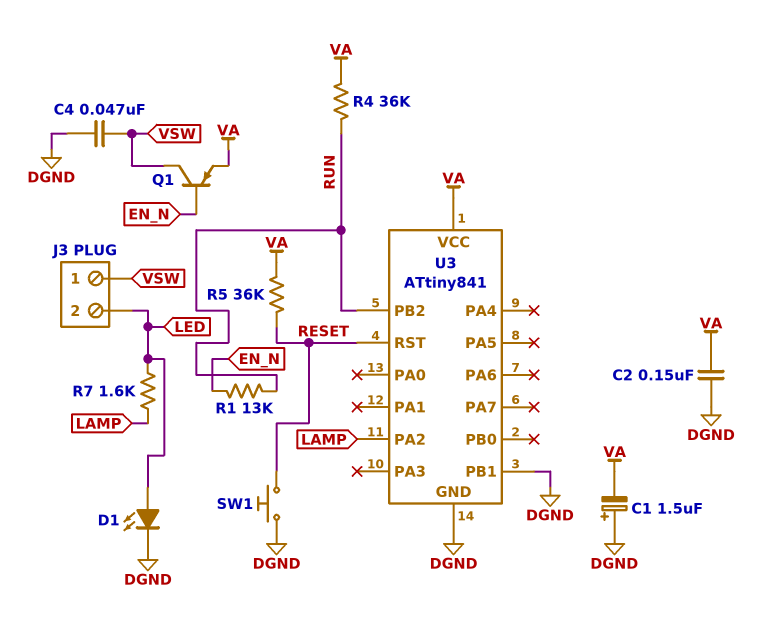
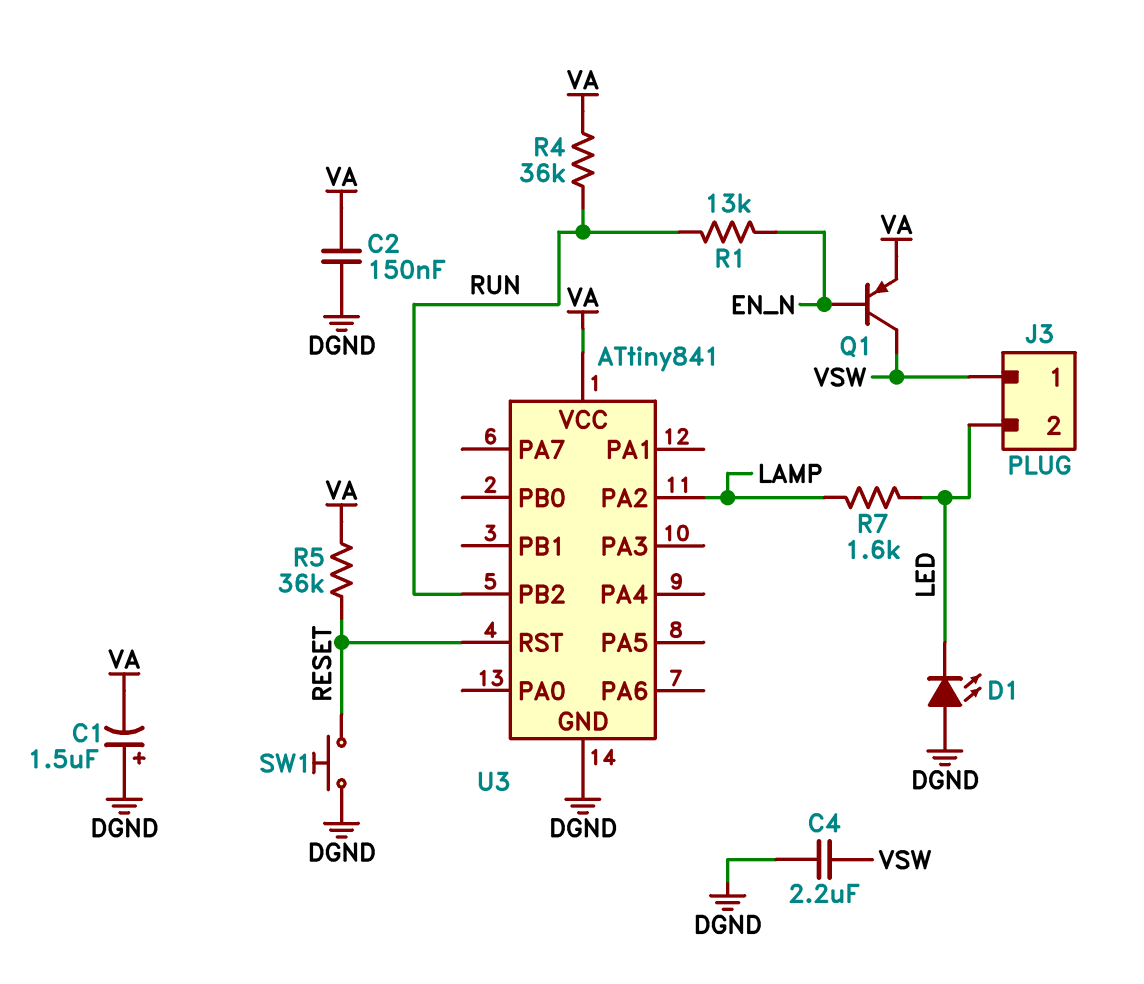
C4: 47nF (DGND, VSW) -> 2.2uF (DGND, VSW)
D1: LED (A LED, K DGND) -> LED (A DGND, K LED)
U3 pin PB1: DGND -> none

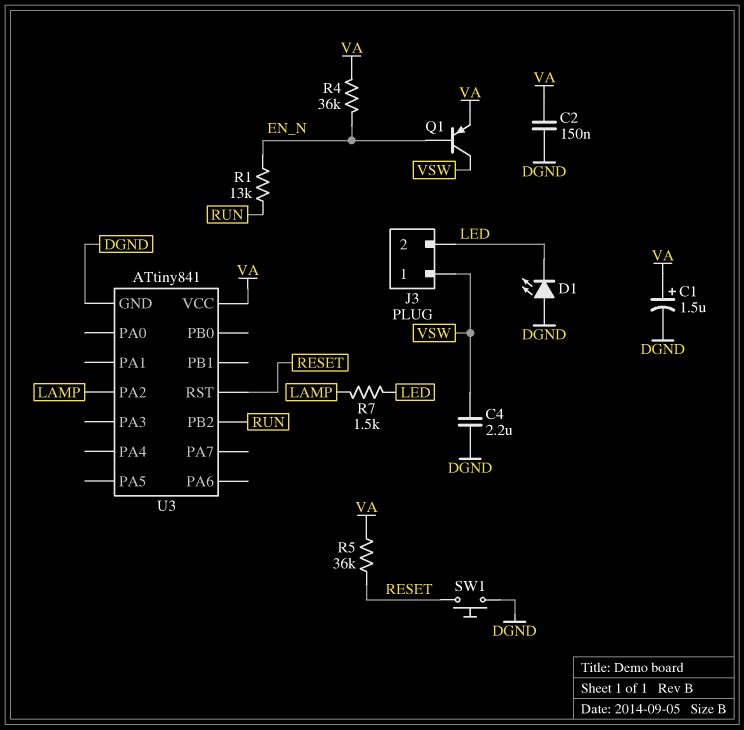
C1: 1.5uF (plus DGND, minus VA) -> 1.5uF (plus VA, minus DGND)
R4: 36k (RUN, VA) -> 36k (EN_N, VA)
R7: 1.6k (LAMP, LED) -> 1.5k (LAMP, LED)

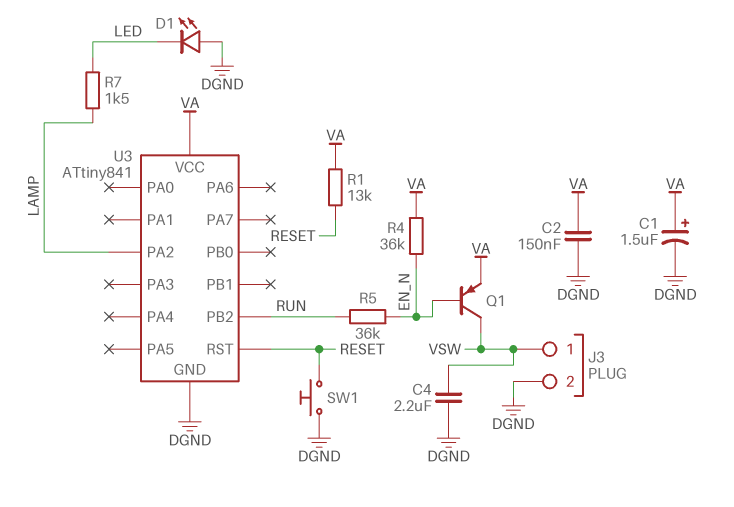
J3 pin 2: LED -> DGND
R1: 13k (EN_N, RUN) -> 13k (RESET, VA)
R5: 36k (RESET, VA) -> 36k (EN_N, RUN)

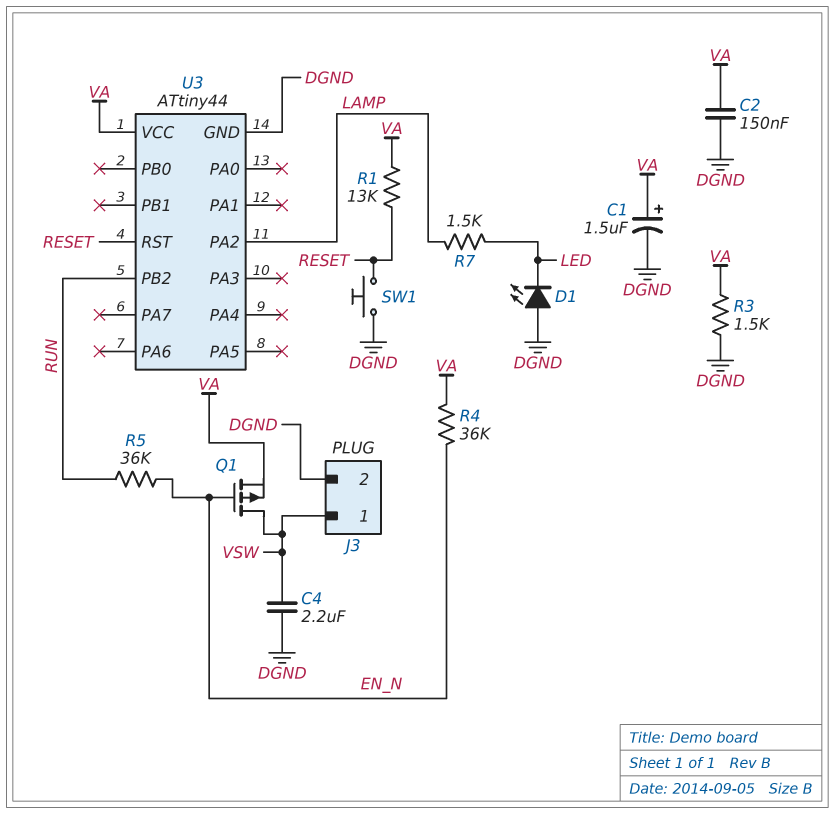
Q1: PNP (B EN_N, C VSW, E VA) -> PMOS (G EN_N, D VSW, S VA)
R3: none -> 1.5k (DGND, VA)
U3: ATtiny841 -> ATtiny44

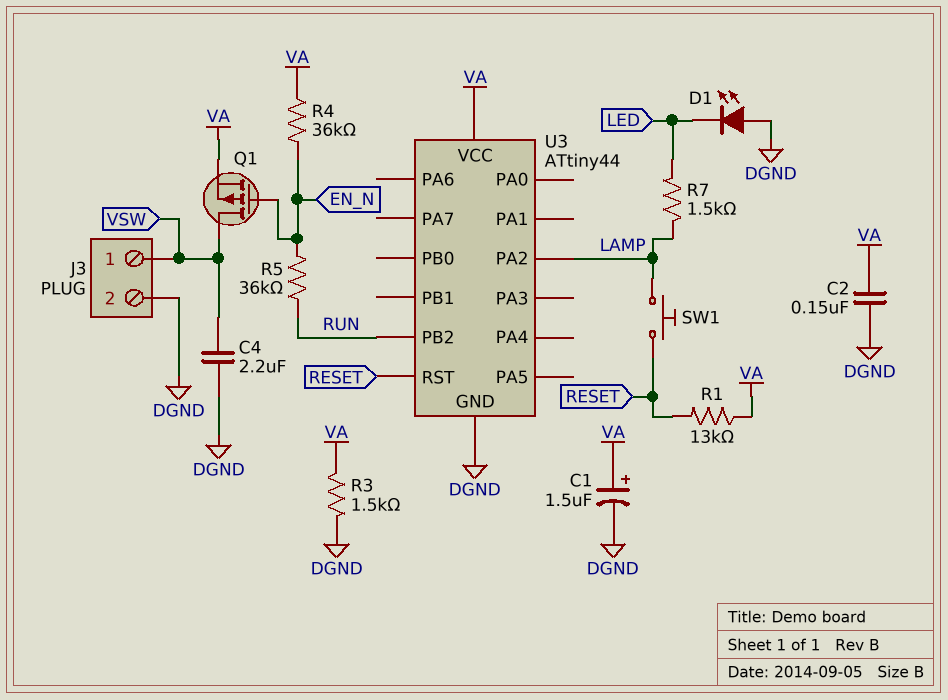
SW1: button (DGND, RESET) -> button (LAMP, RESET)

